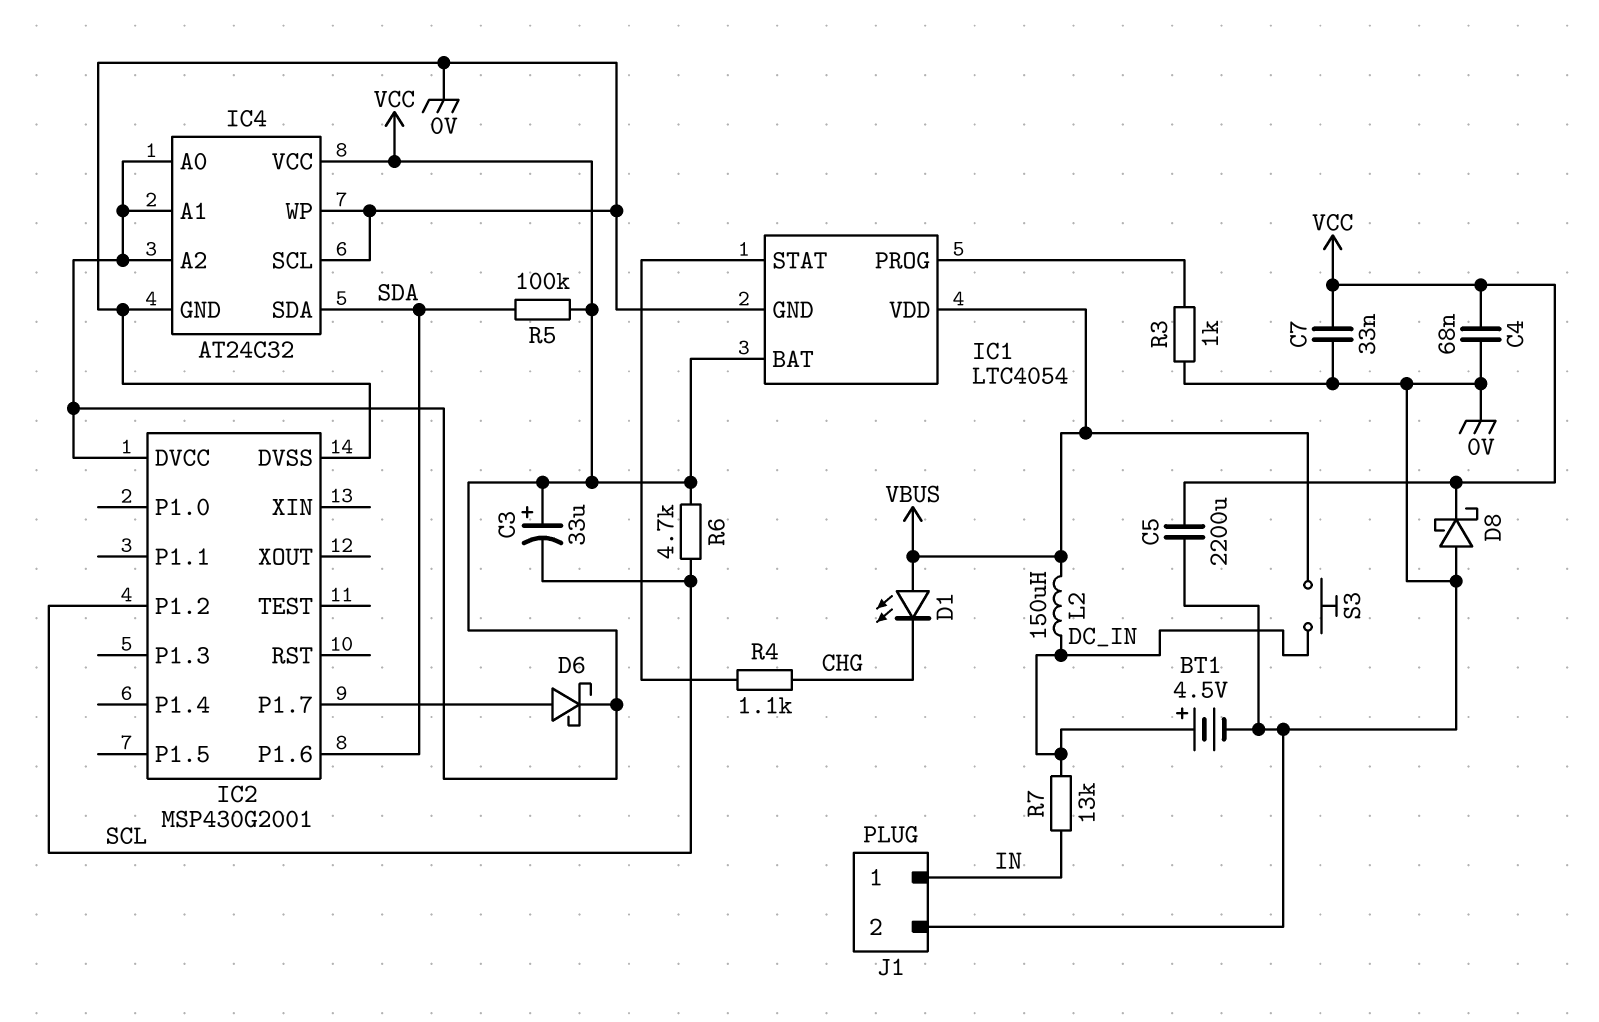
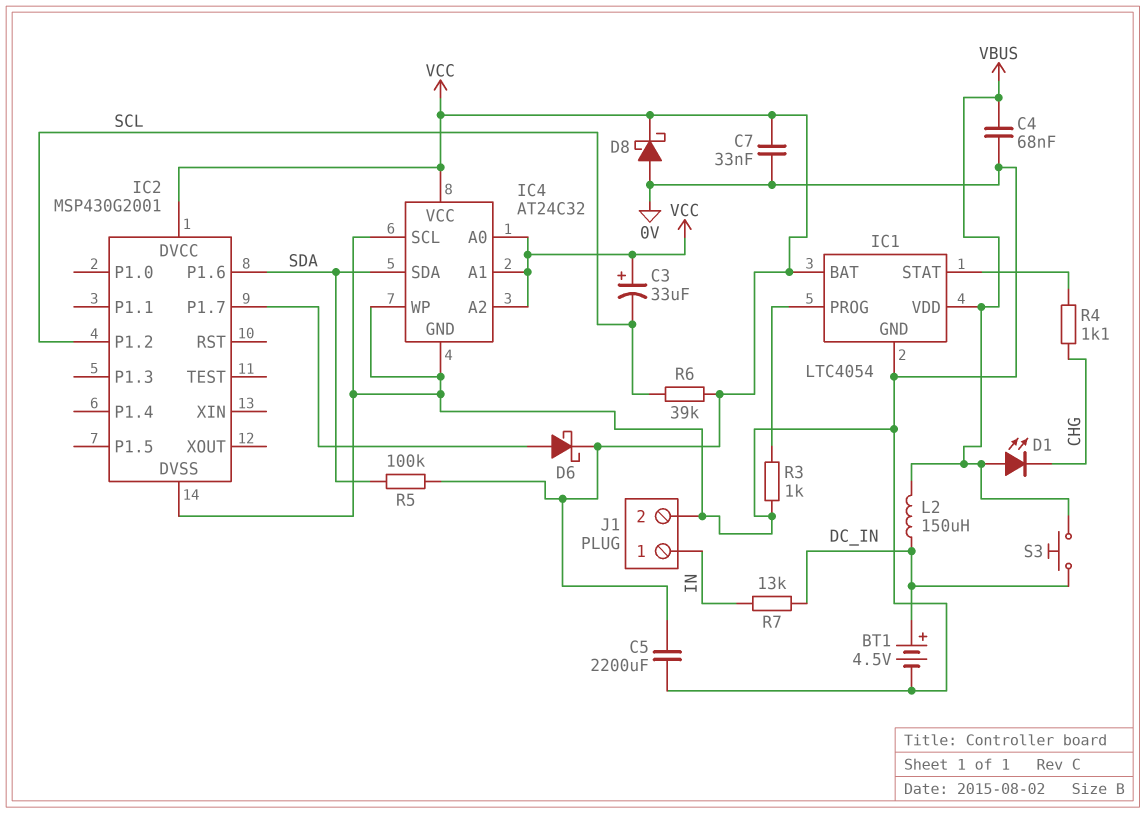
C4: 68nF (0V, VCC) -> 68nF (0V, VBUS)
R6: 4.7k (SCL, VCC) -> 39k (SCL, VCC)

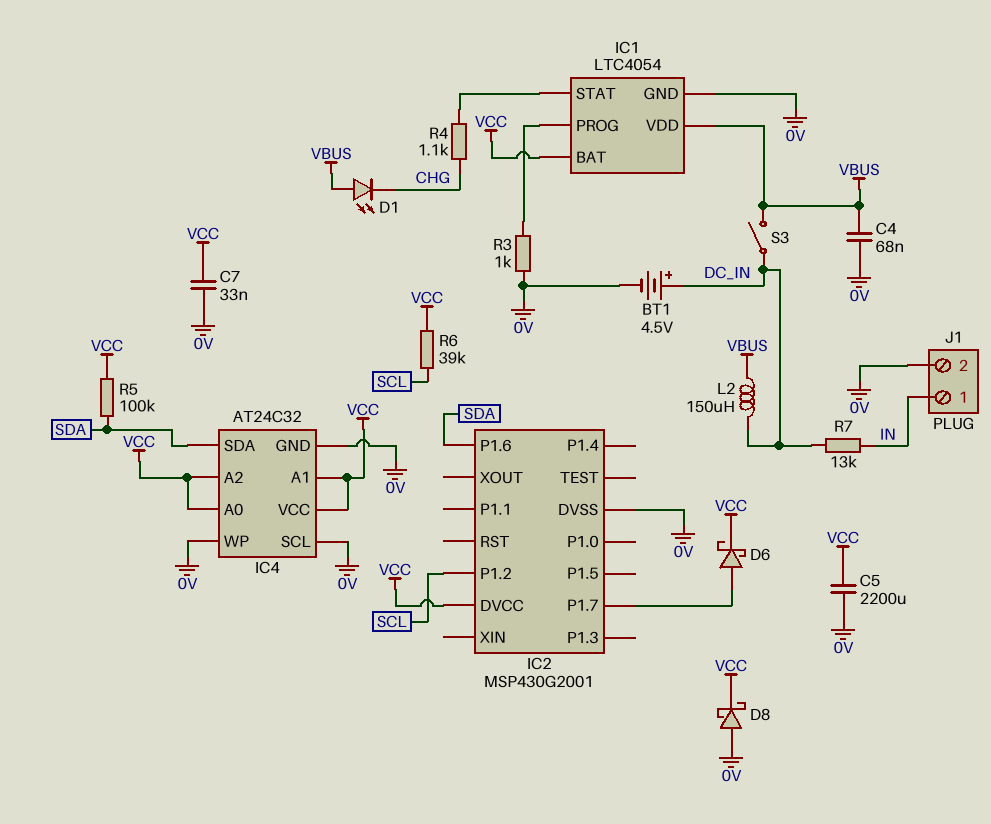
C3: 33uF (plus VCC, minus SCL) -> none
S3: button (DC_IN, VBUS) -> switch (DC_IN, VBUS)

